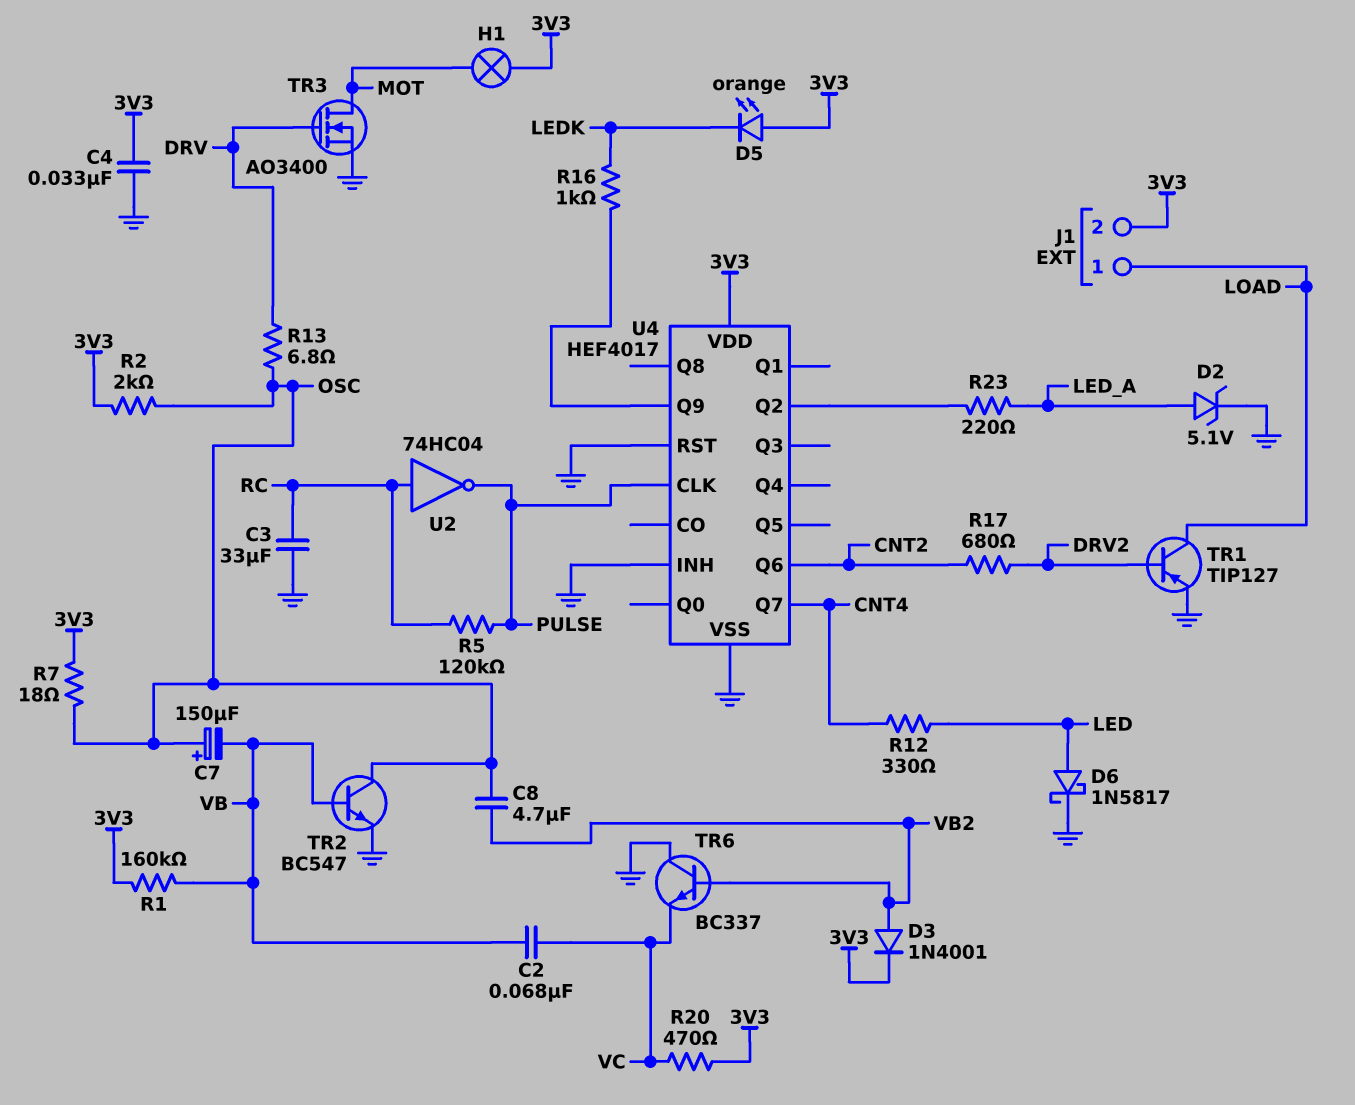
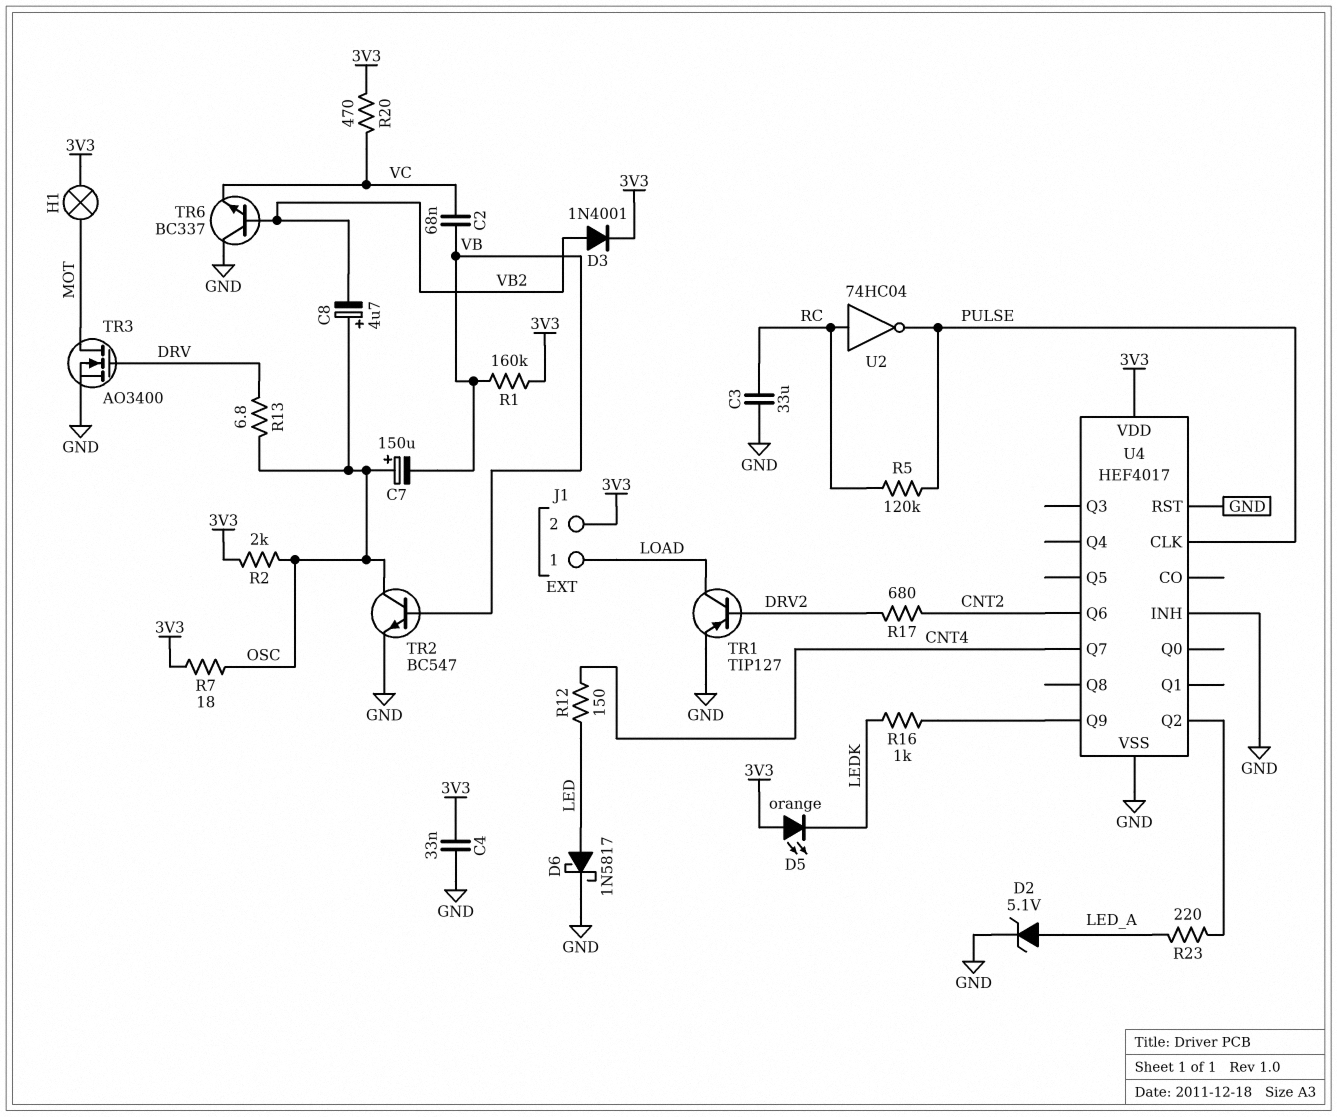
C8: 4.7uF (OSC, VB2) -> 4.7uF (plus OSC, minus VB2)
R12: 330 (CNT4, LED) -> 150 (CNT4, LED)

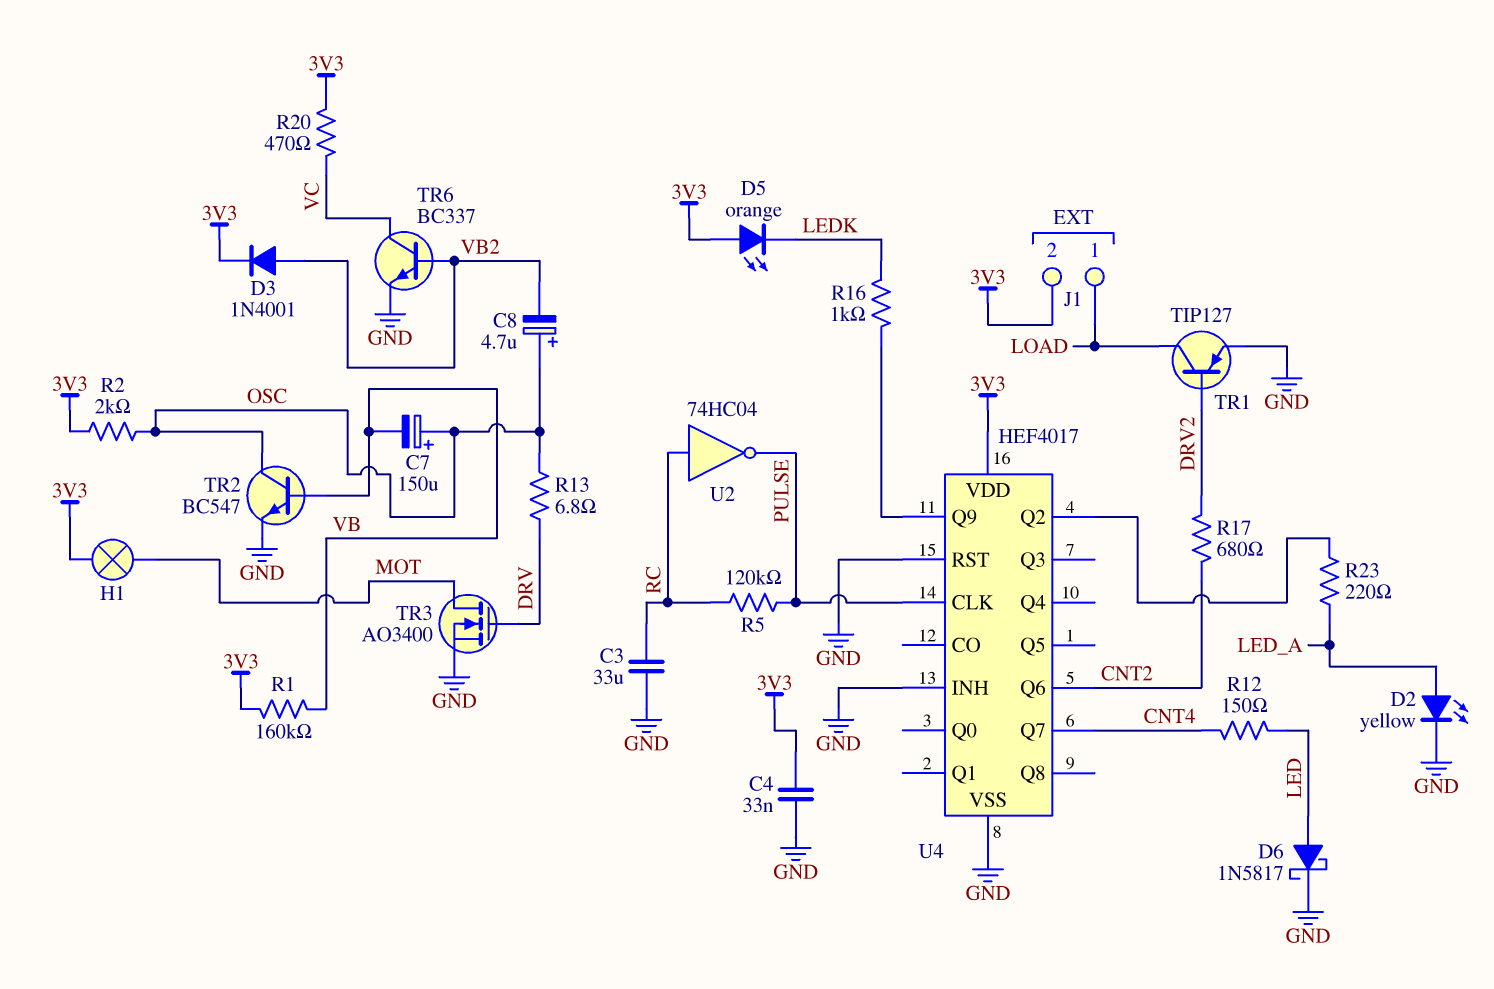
C2: 68nF (VB, VC) -> none
D2: zener 5.1V (A LED_A, K GND) -> LED yellow (A LED_A, K GND)
R7: 18 (3V3, OSC) -> none
TR6: NPN BC337 (B VB2, C GND, E VC) -> NPN BC337 (B VB2, C VC, E GND)

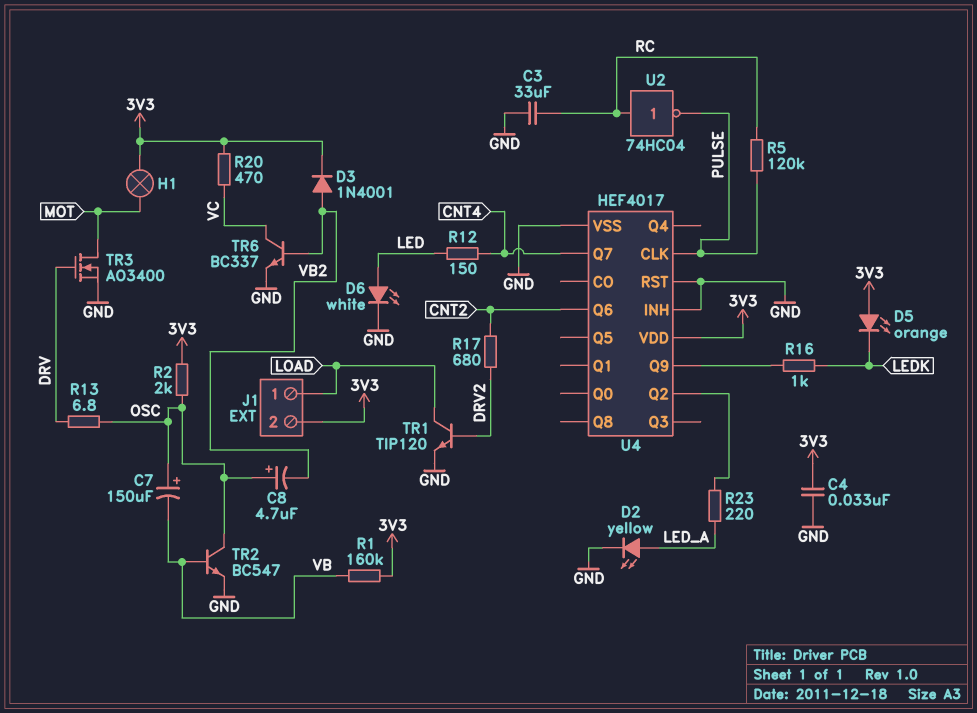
D6: schottky 1N5817 (A LED, K GND) -> LED white (A LED, K GND)
TR1: PNP TIP127 (B DRV2, C LOAD, E GND) -> NPN TIP120 (B DRV2, C LOAD, E GND)

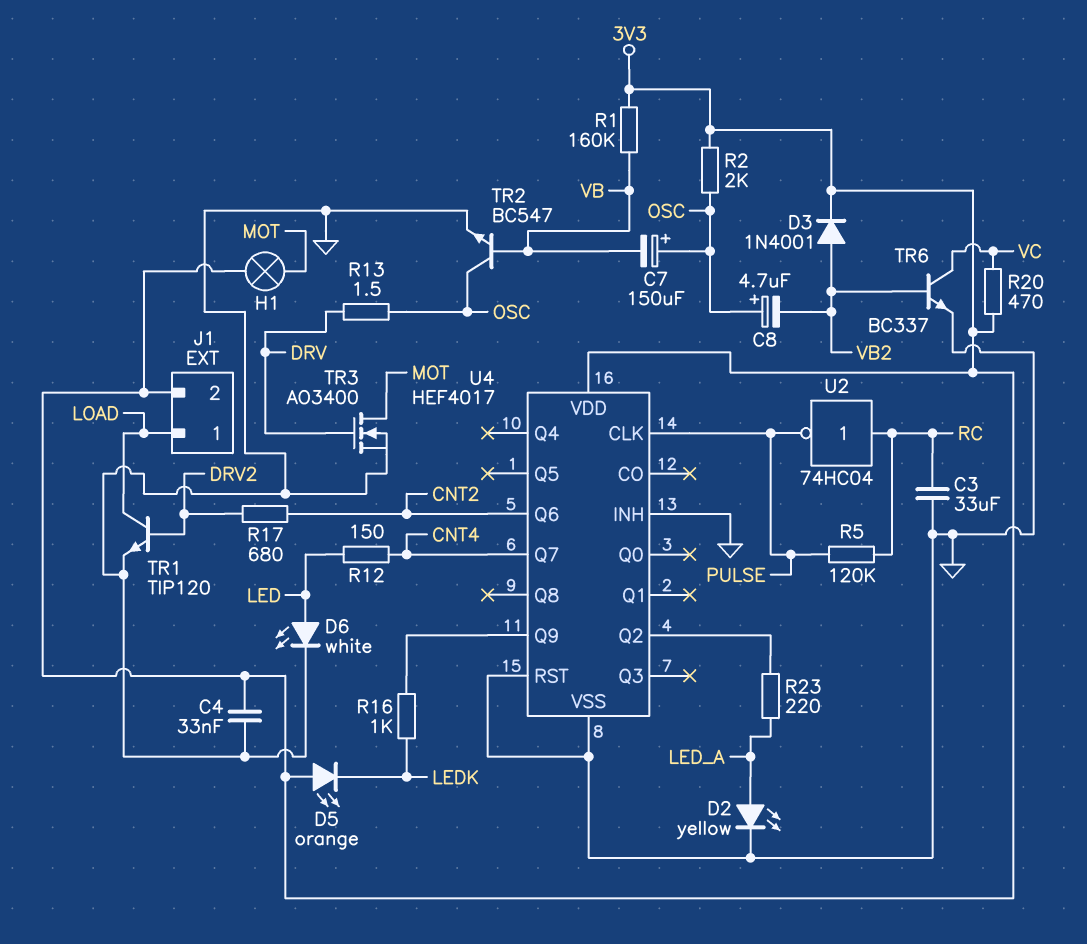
R13: 6.8 (DRV, OSC) -> 1.5 (DRV, OSC)

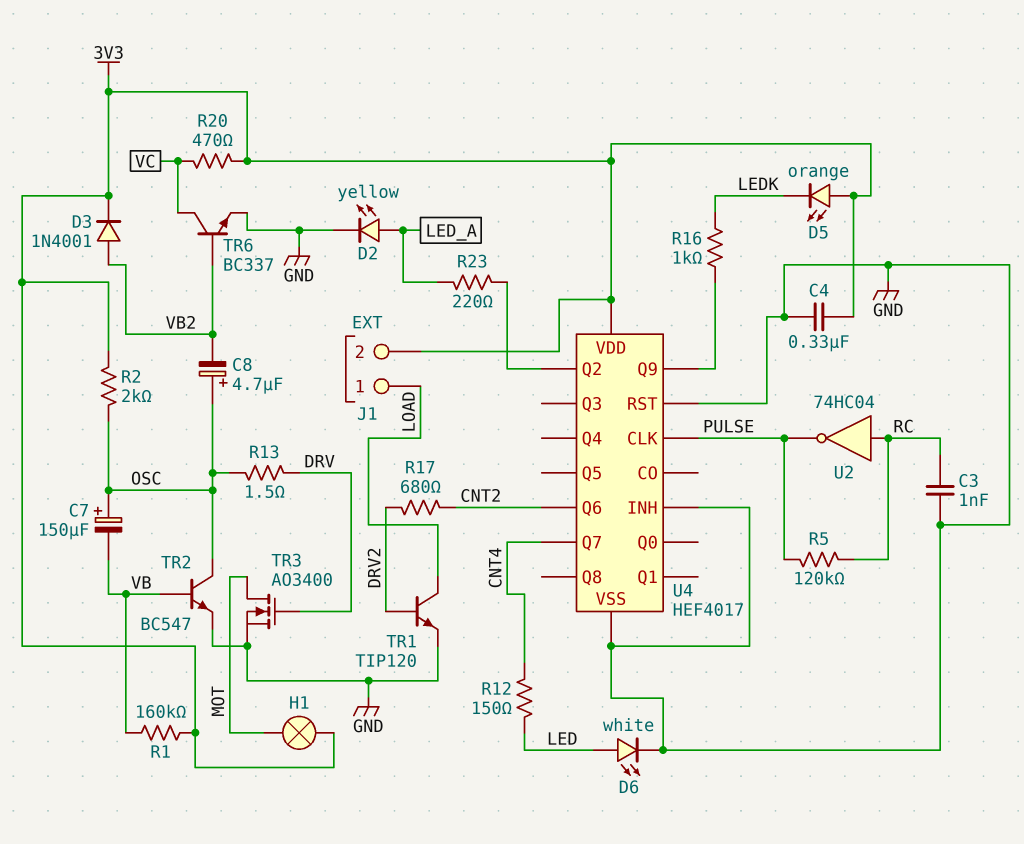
C3: 33uF (GND, RC) -> 1nF (GND, RC)
C4: 33nF (3V3, GND) -> 330nF (3V3, GND)

